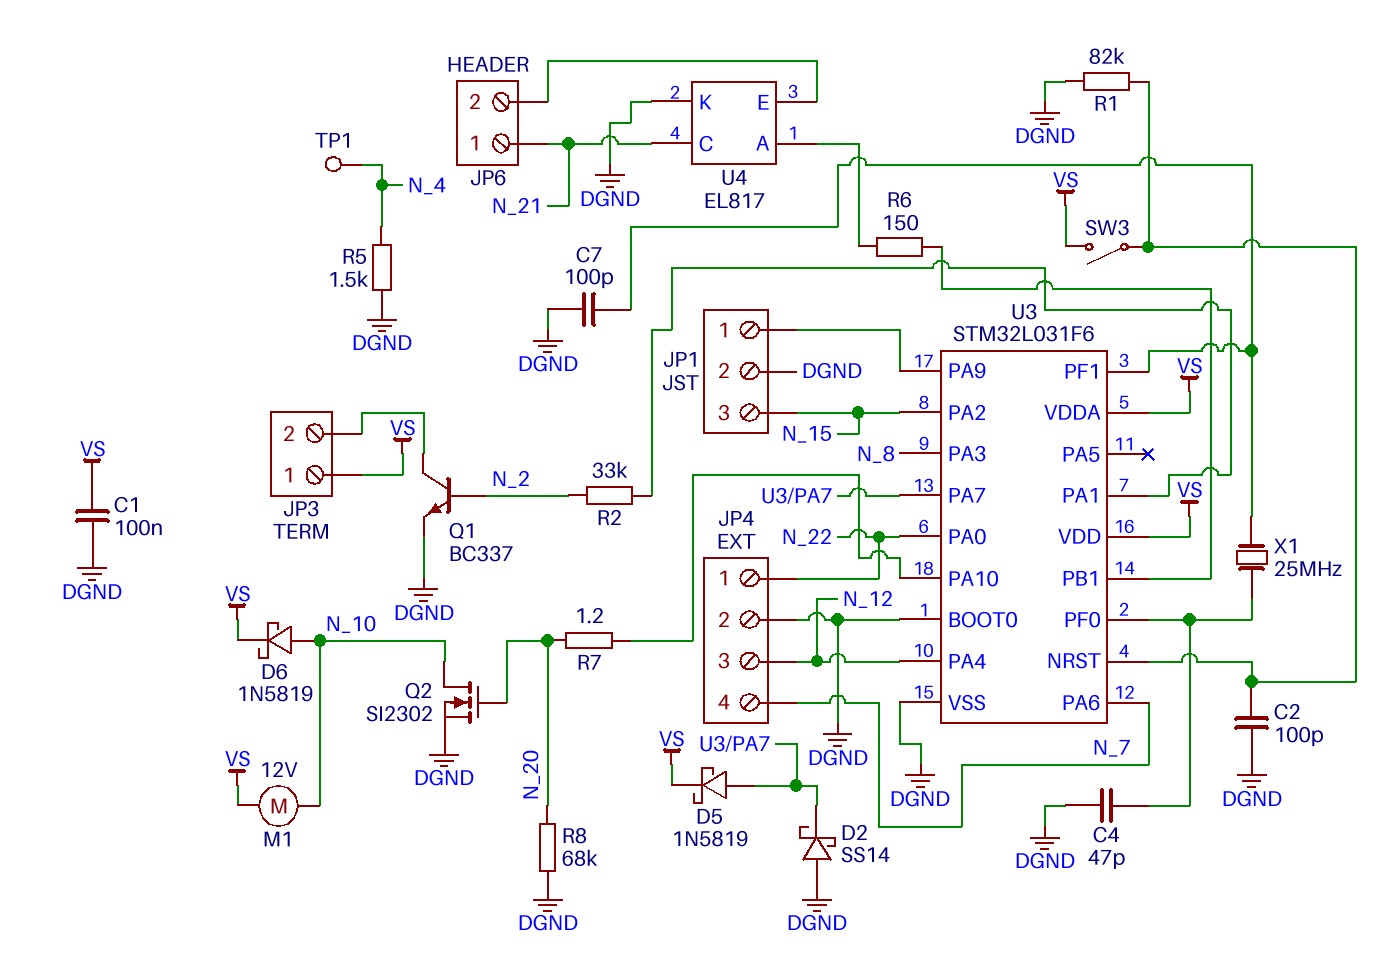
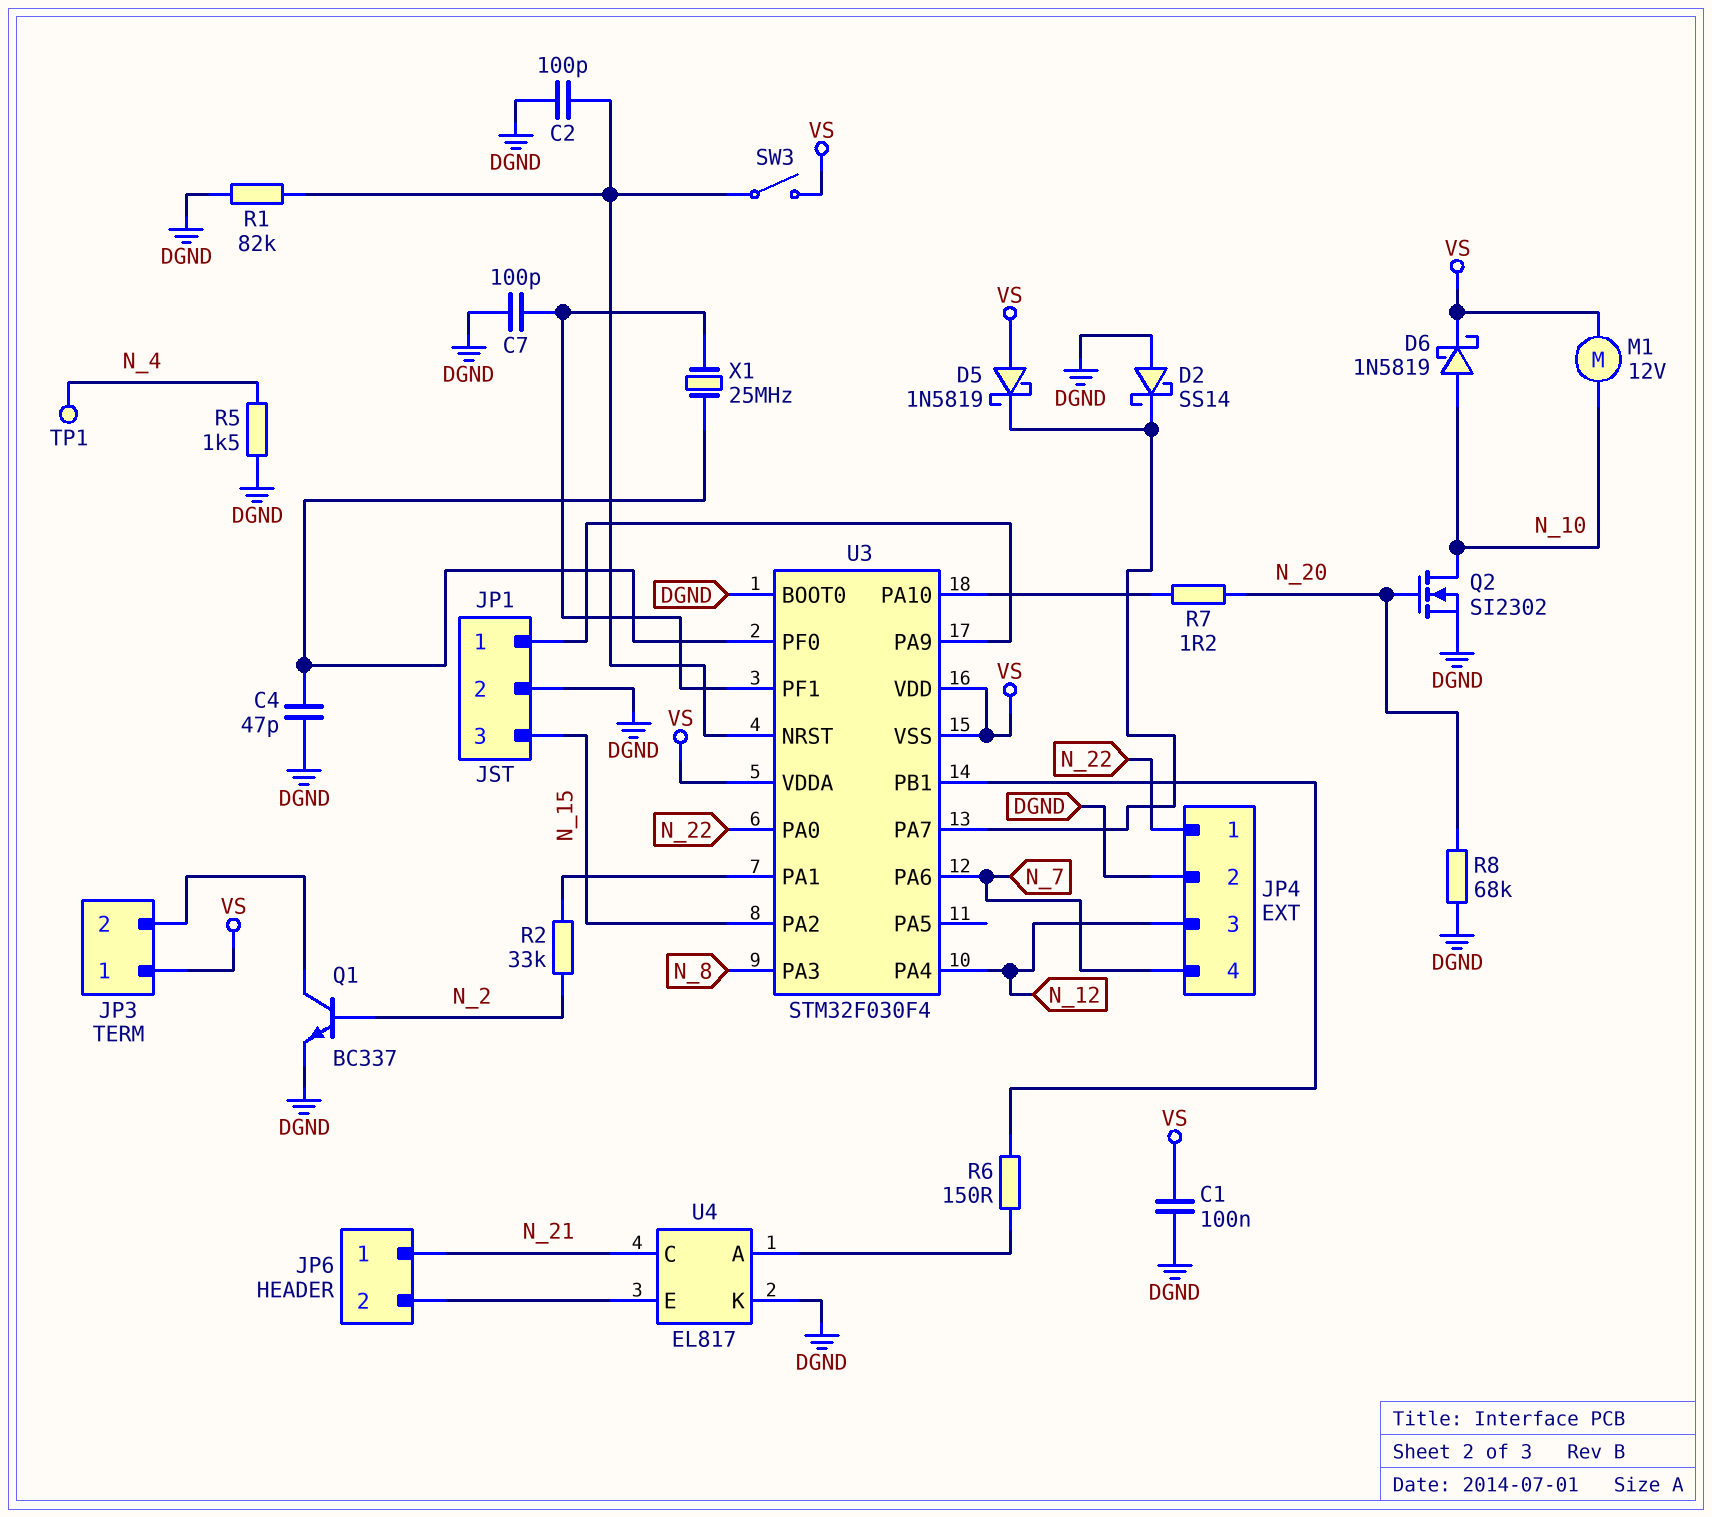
D5: schottky 1N5819 (A U3/PA7, K VS) -> schottky 1N5819 (A VS, K U3/PA7)
U3: STM32L031F6 -> STM32F030F4
U3 pin VSS: DGND -> VS

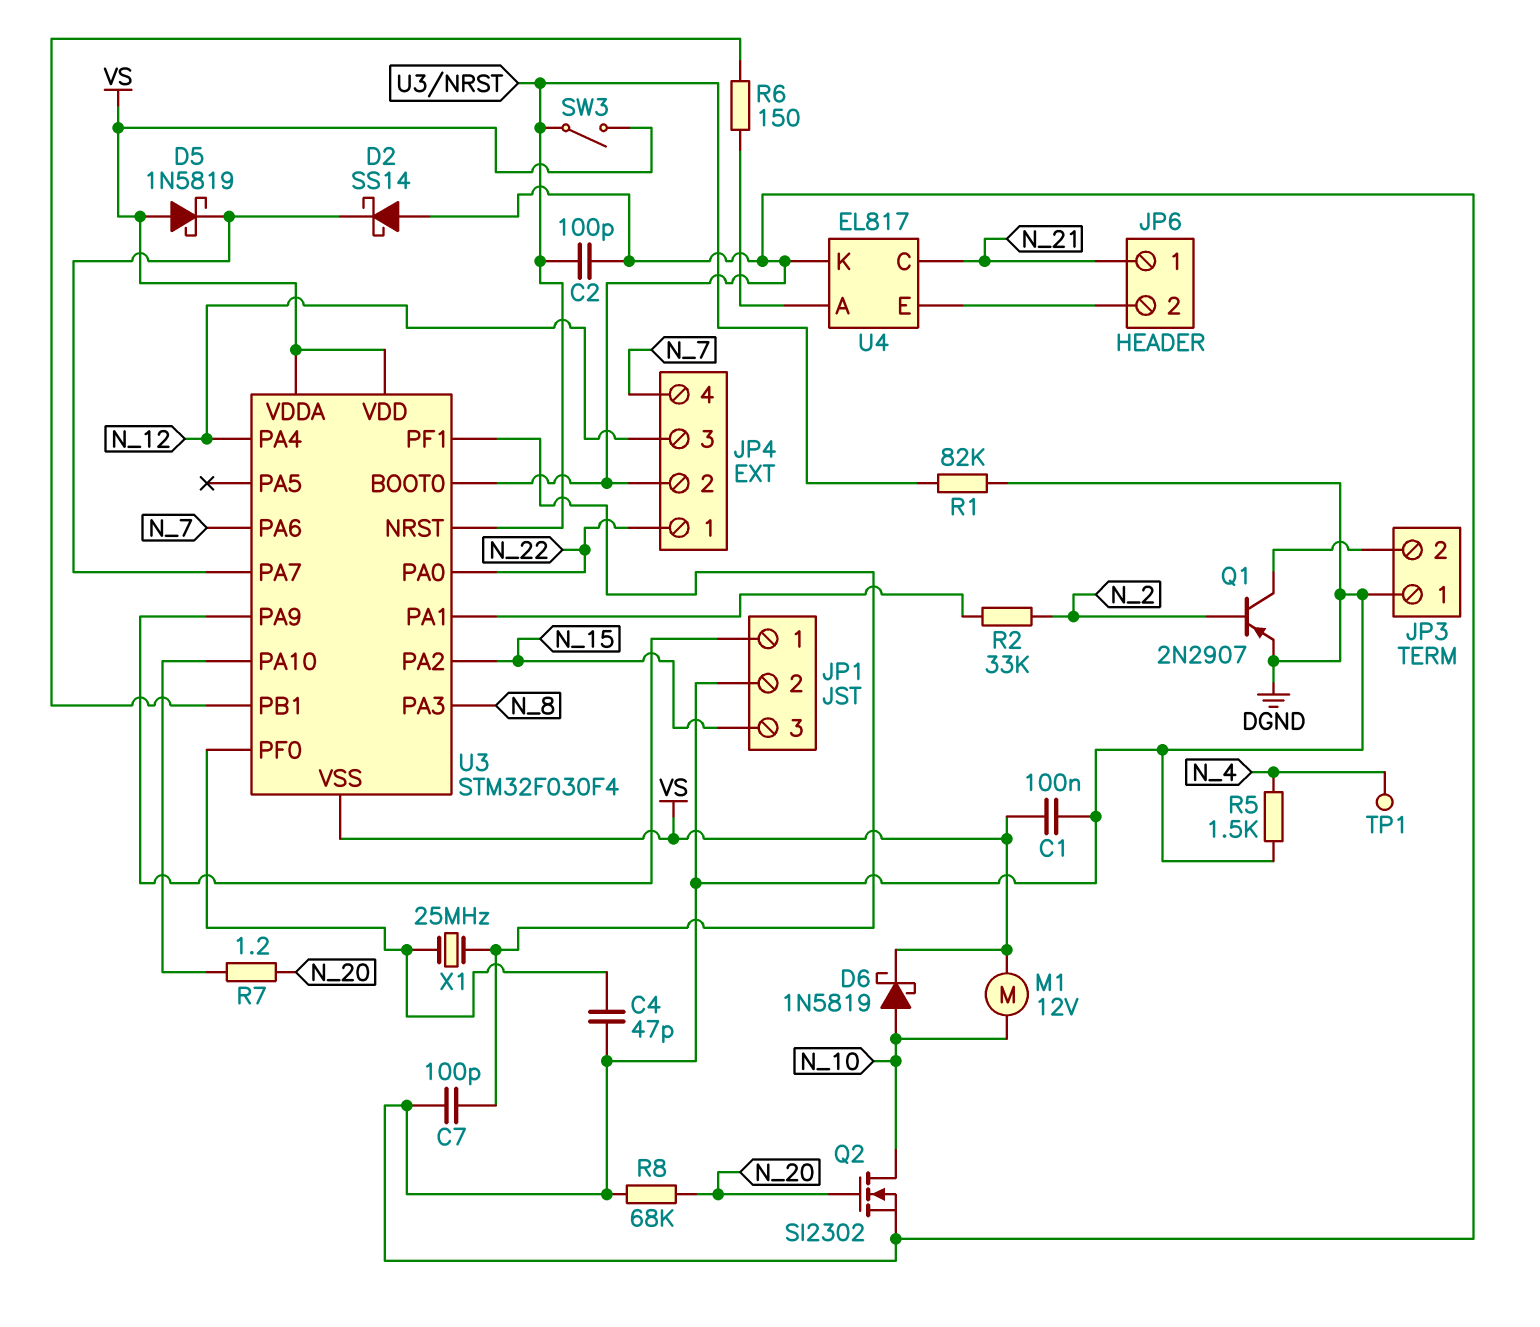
JP3 pin 1: VS -> DGND
Q1: NPN BC337 (B N_2, C JP3/2, E DGND) -> PNP 2N2907 (B N_2, C JP3/2, E DGND)

